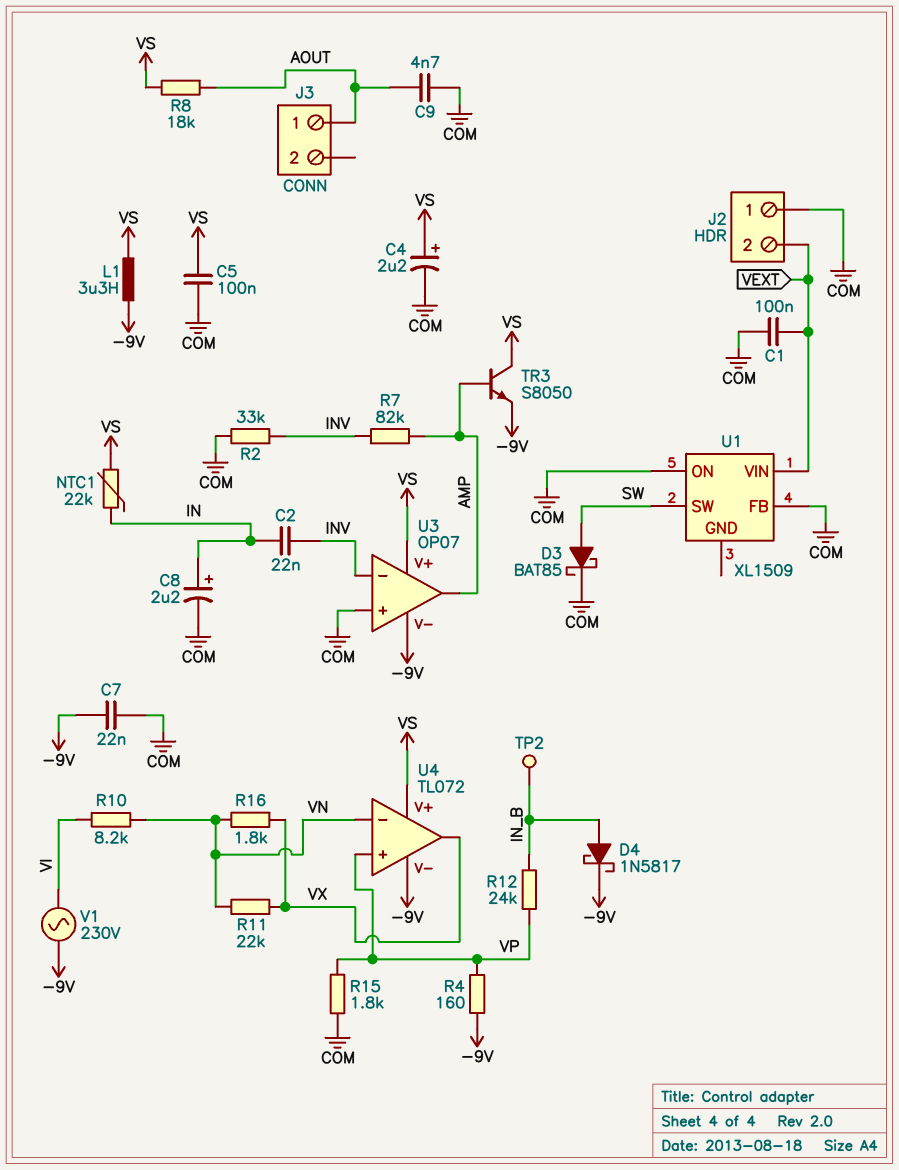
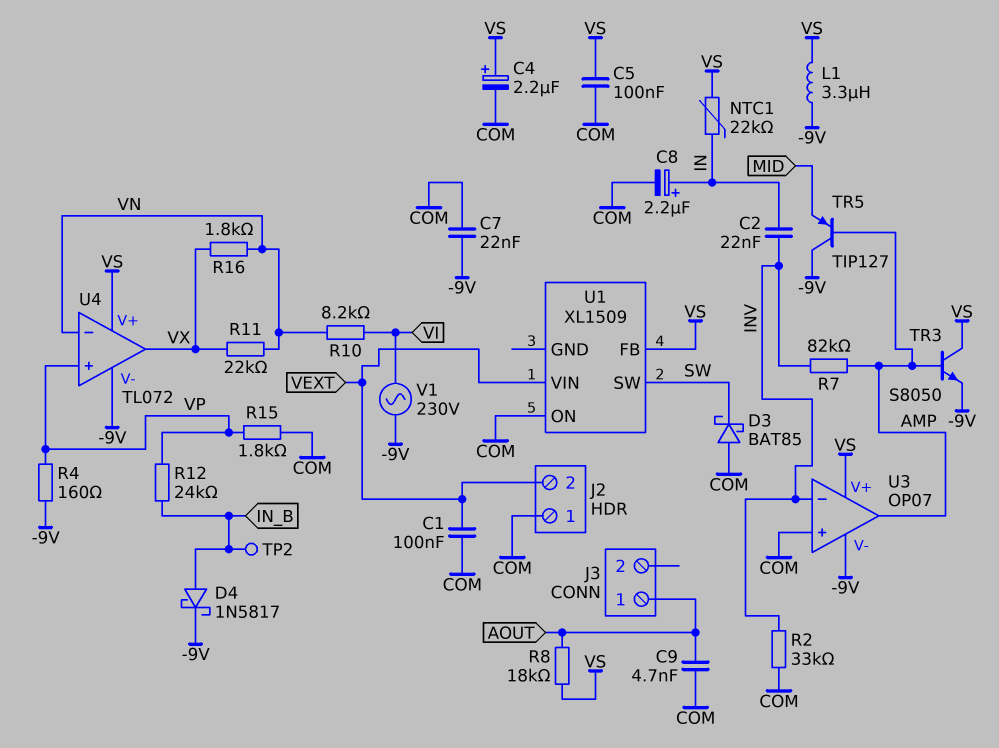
D3: schottky BAT85 (A SW, K COM) -> schottky BAT85 (A COM, K SW)
TR5: none -> PNP TIP127 (B AMP, C -9V, E MID)
U1 pin FB: COM -> VS

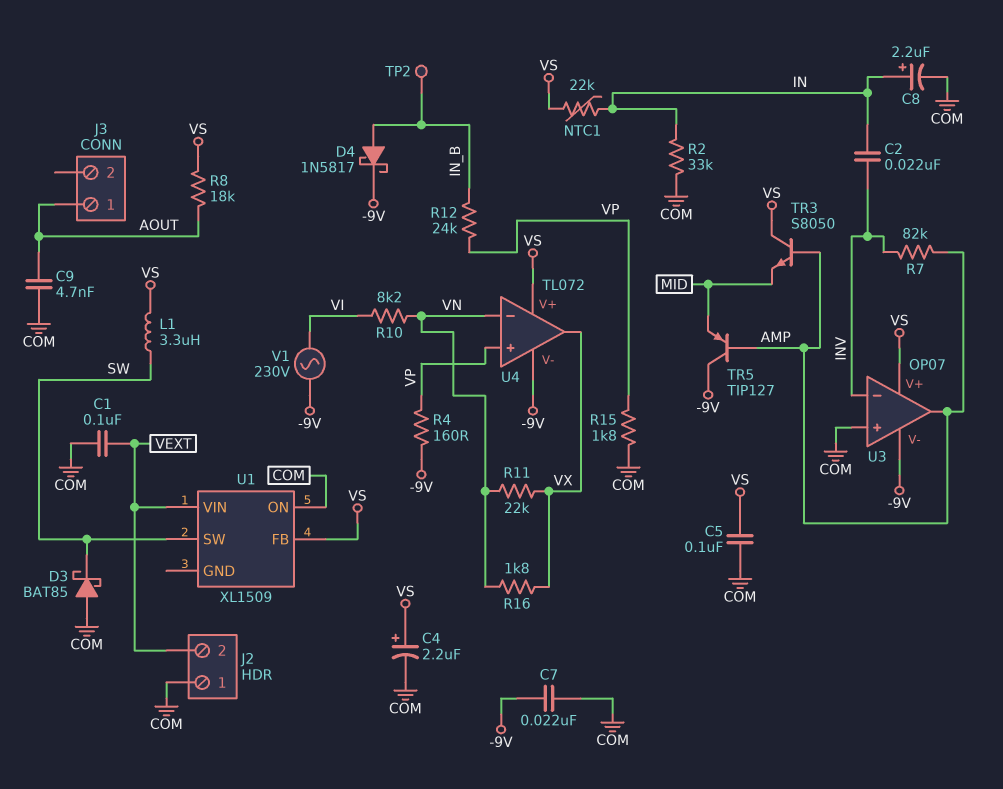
L1: 3.3uH (-9V, VS) -> 3.3uH (SW, VS)
R2: 33k (COM, INV) -> 33k (COM, IN)
TR3: NPN S8050 (B AMP, C VS, E -9V) -> NPN S8050 (B AMP, C VS, E MID)

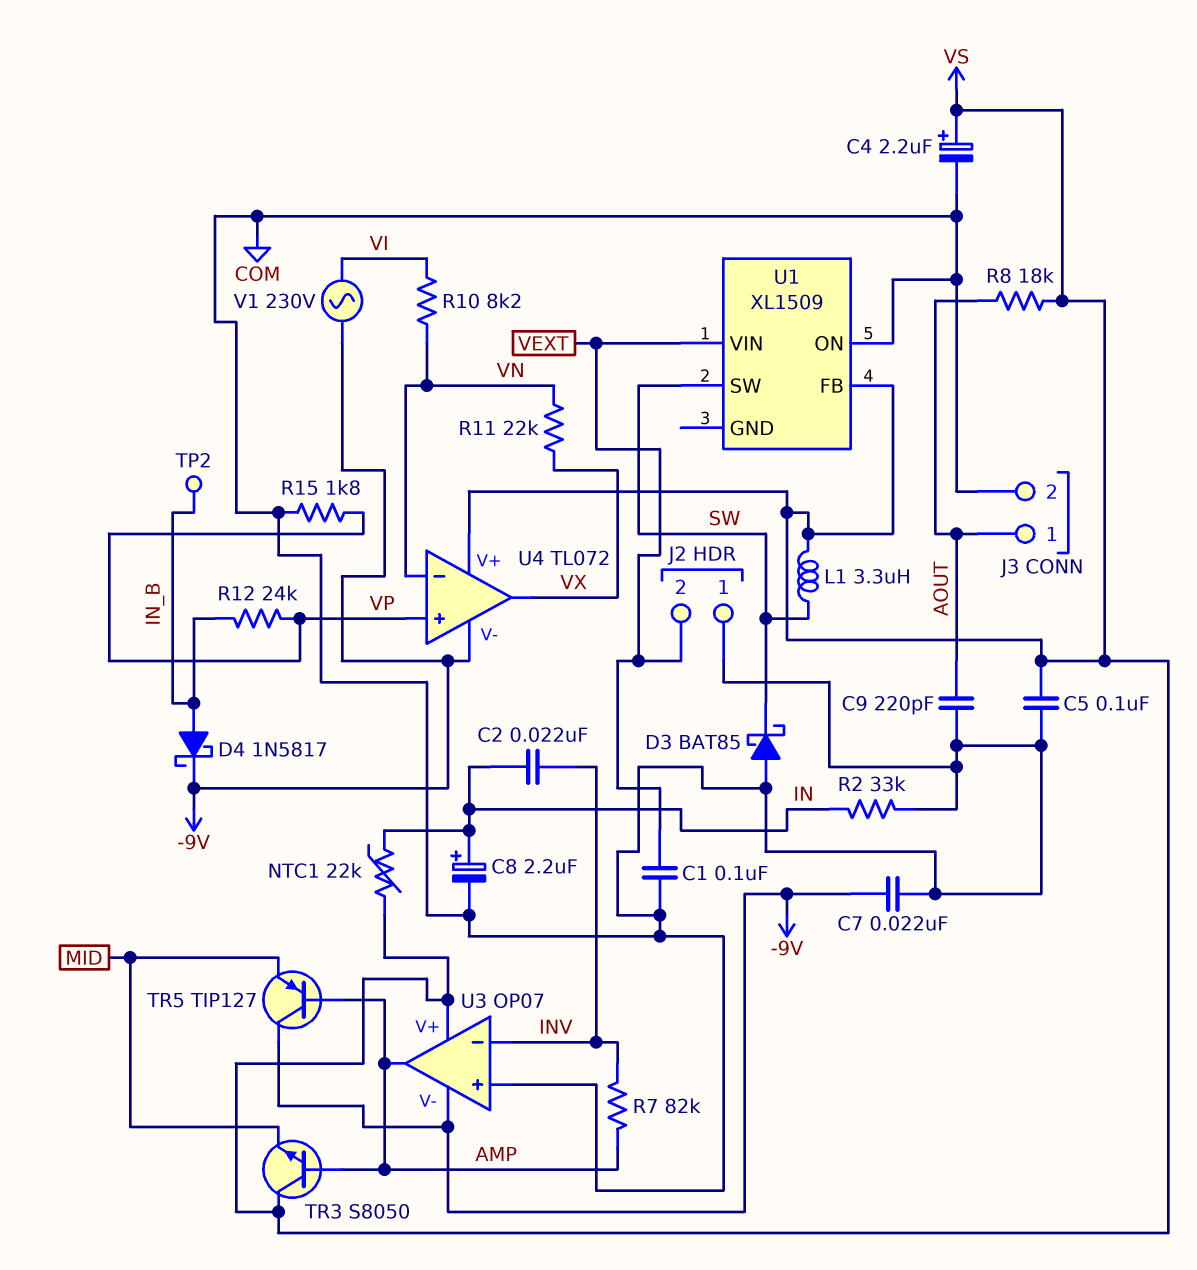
C9: 4.7nF (AOUT, COM) -> 220pF (AOUT, COM)
J3 pin 2: none -> COM
R4: 160 (-9V, VP) -> none
R16: 1.8k (VN, VX) -> none

